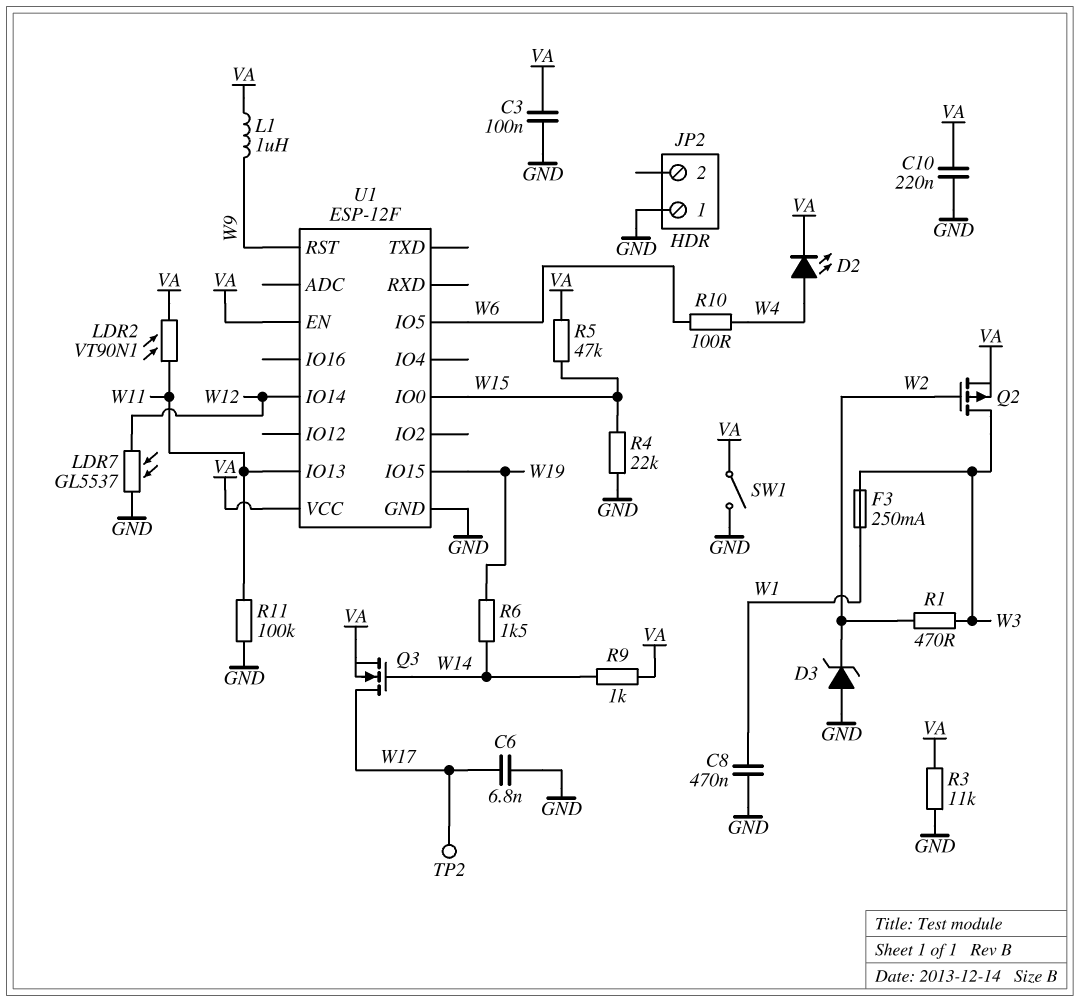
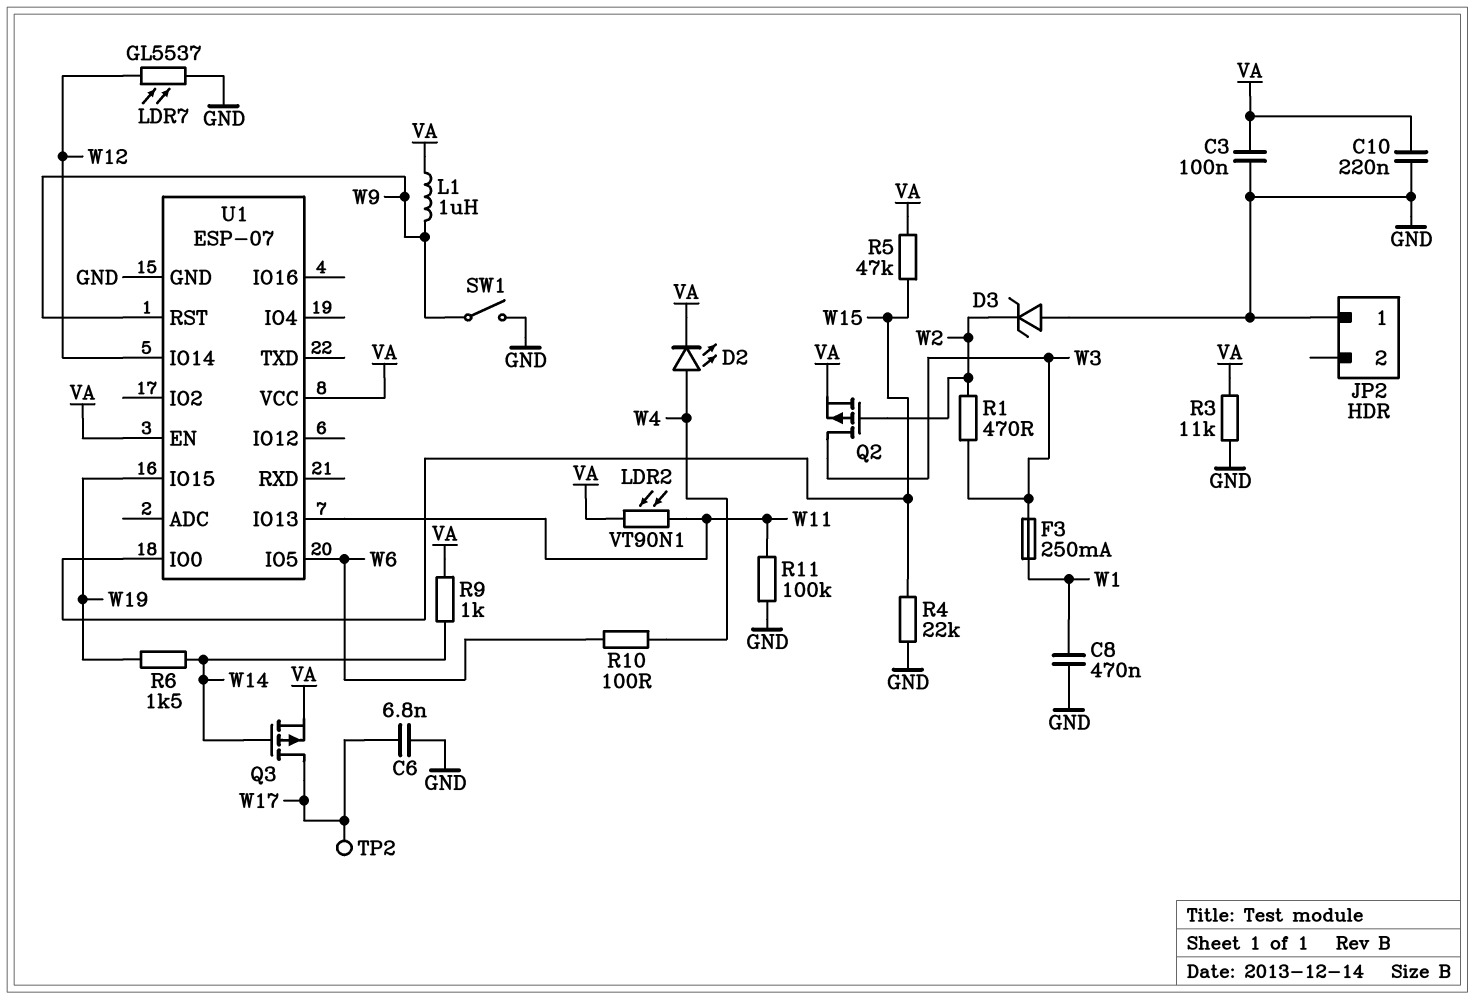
Q3: NMOS (G W14, D W17, S VA) -> PMOS (G W14, D W17, S VA)
SW1: switch (GND, VA) -> switch (GND, W9)
U1: ESP-12F -> ESP-07

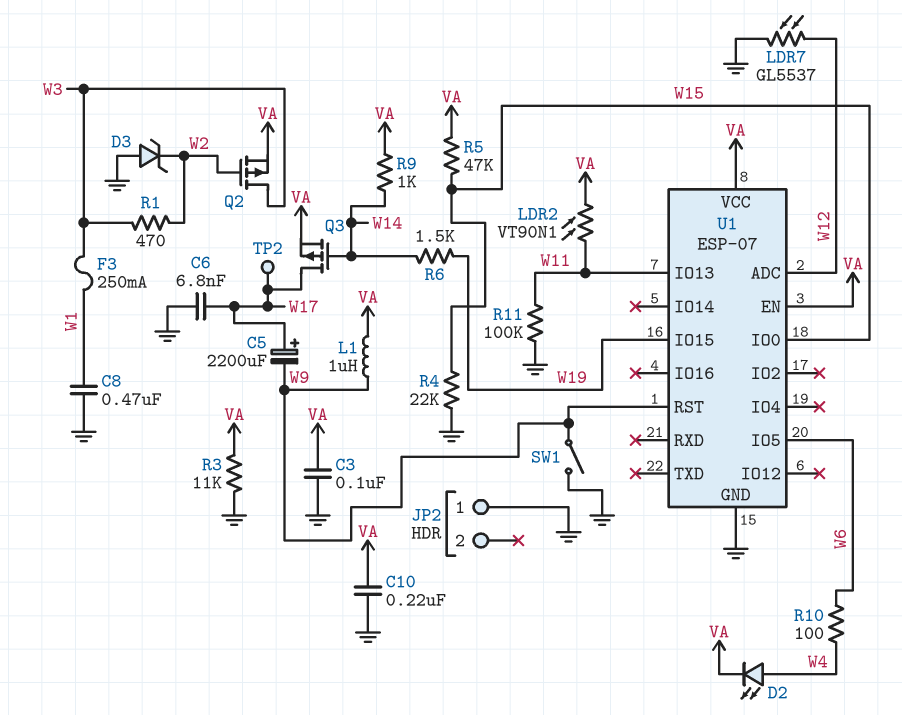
C5: none -> 2200uF (plus W17, minus W9)
U1 pin ADC: none -> W12
U1 pin IO14: W12 -> none

